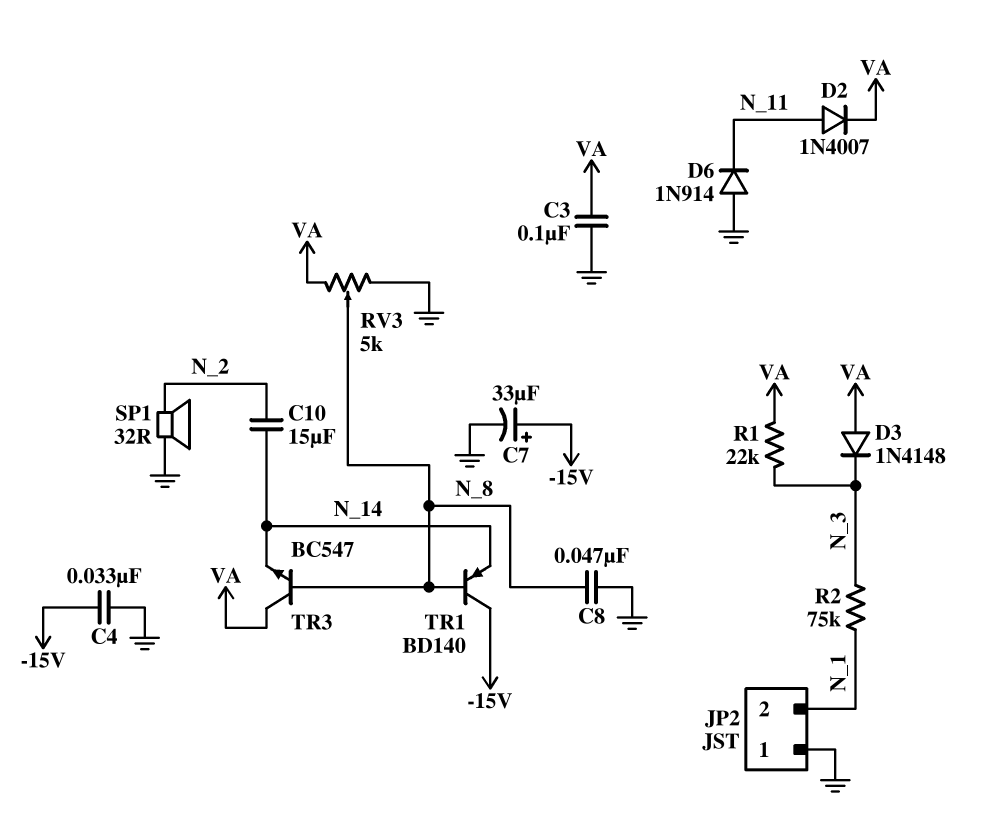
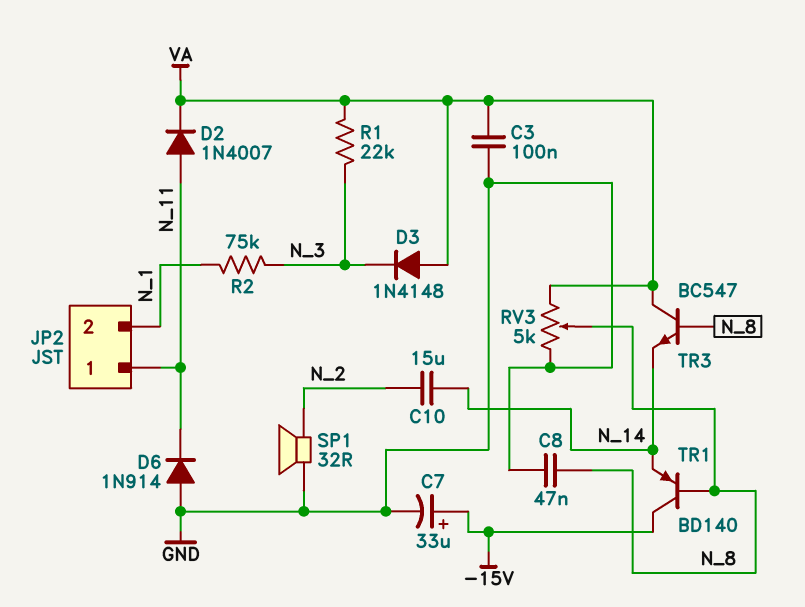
C4: 33nF (-15V, GND) -> none
JP2 pin 1: GND -> N_11

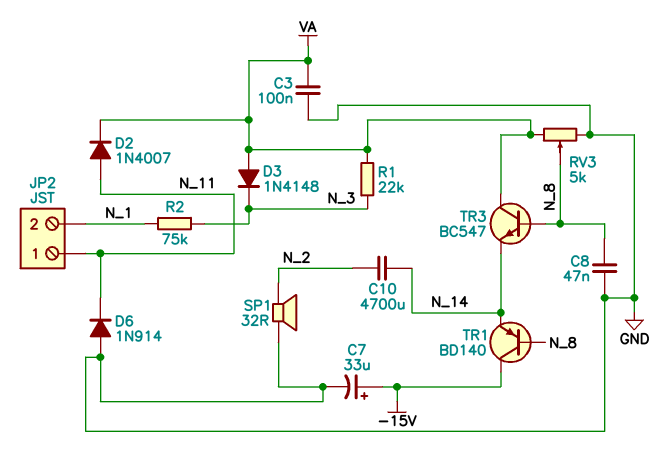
C10: 15uF (N_2, N_14) -> 4700uF (N_2, N_14)

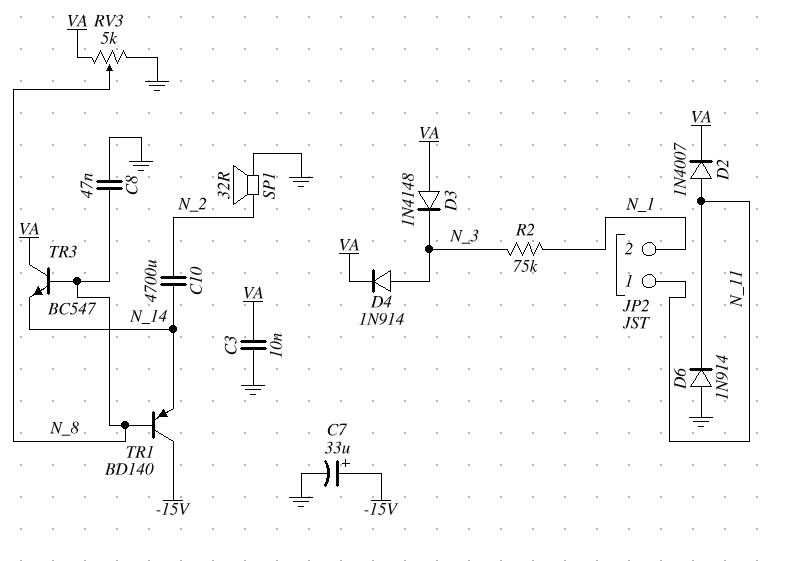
C3: 100nF (GND, VA) -> 10nF (GND, VA)
D4: none -> diode 1N914 (A N_3, K VA)
R1: 22k (N_3, VA) -> none

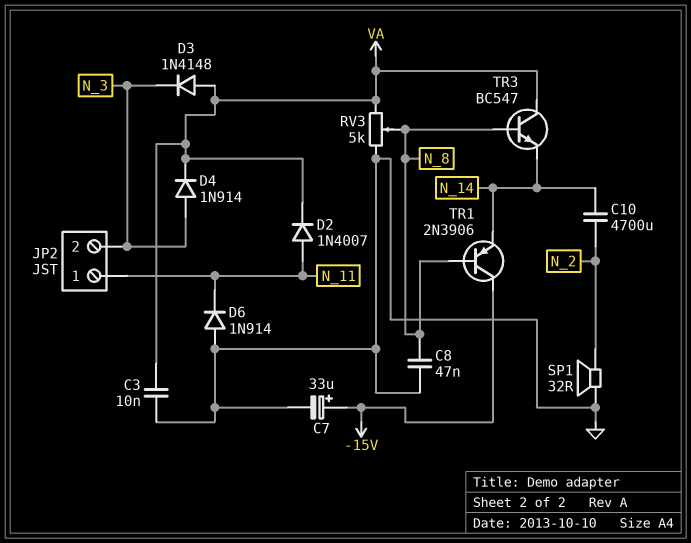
JP2 pin 2: N_1 -> N_3
R2: 75k (N_1, N_3) -> none
TR1: PNP BD140 (B N_8, C -15V, E N_14) -> PNP 2N3906 (B N_8, C -15V, E N_14)

